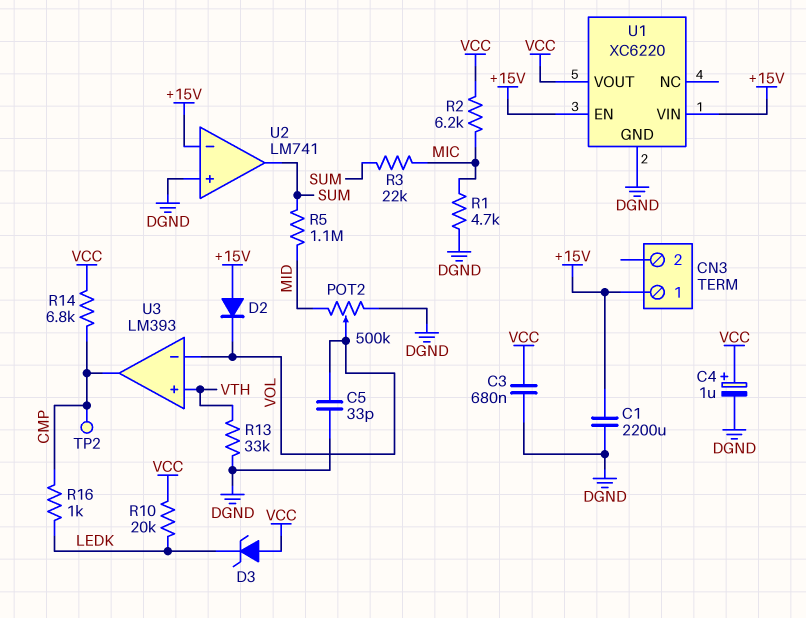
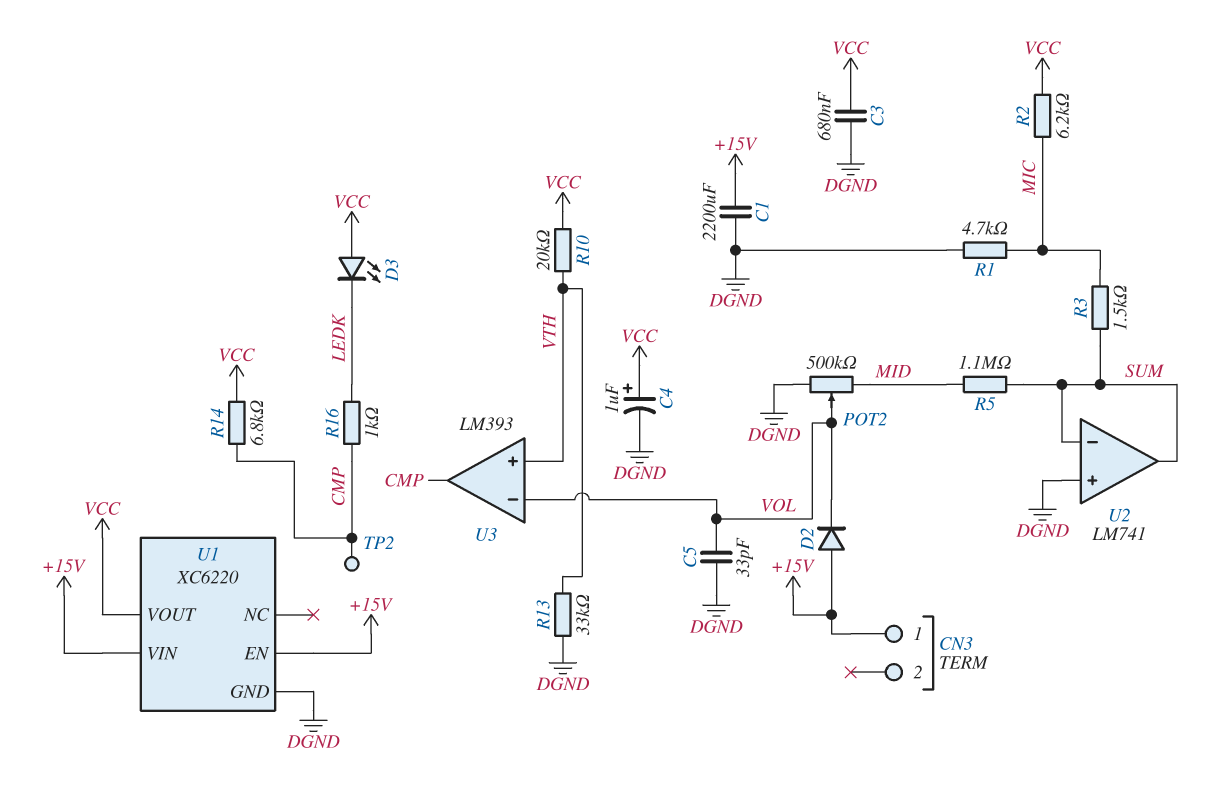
D3: zener (A VCC, K LEDK) -> LED (A VCC, K LEDK)
R3: 22k (MIC, SUM) -> 1.5k (MIC, SUM)
R10: 20k (LEDK, VCC) -> 20k (VCC, VTH)
U2 pin in-: +15V -> SUM

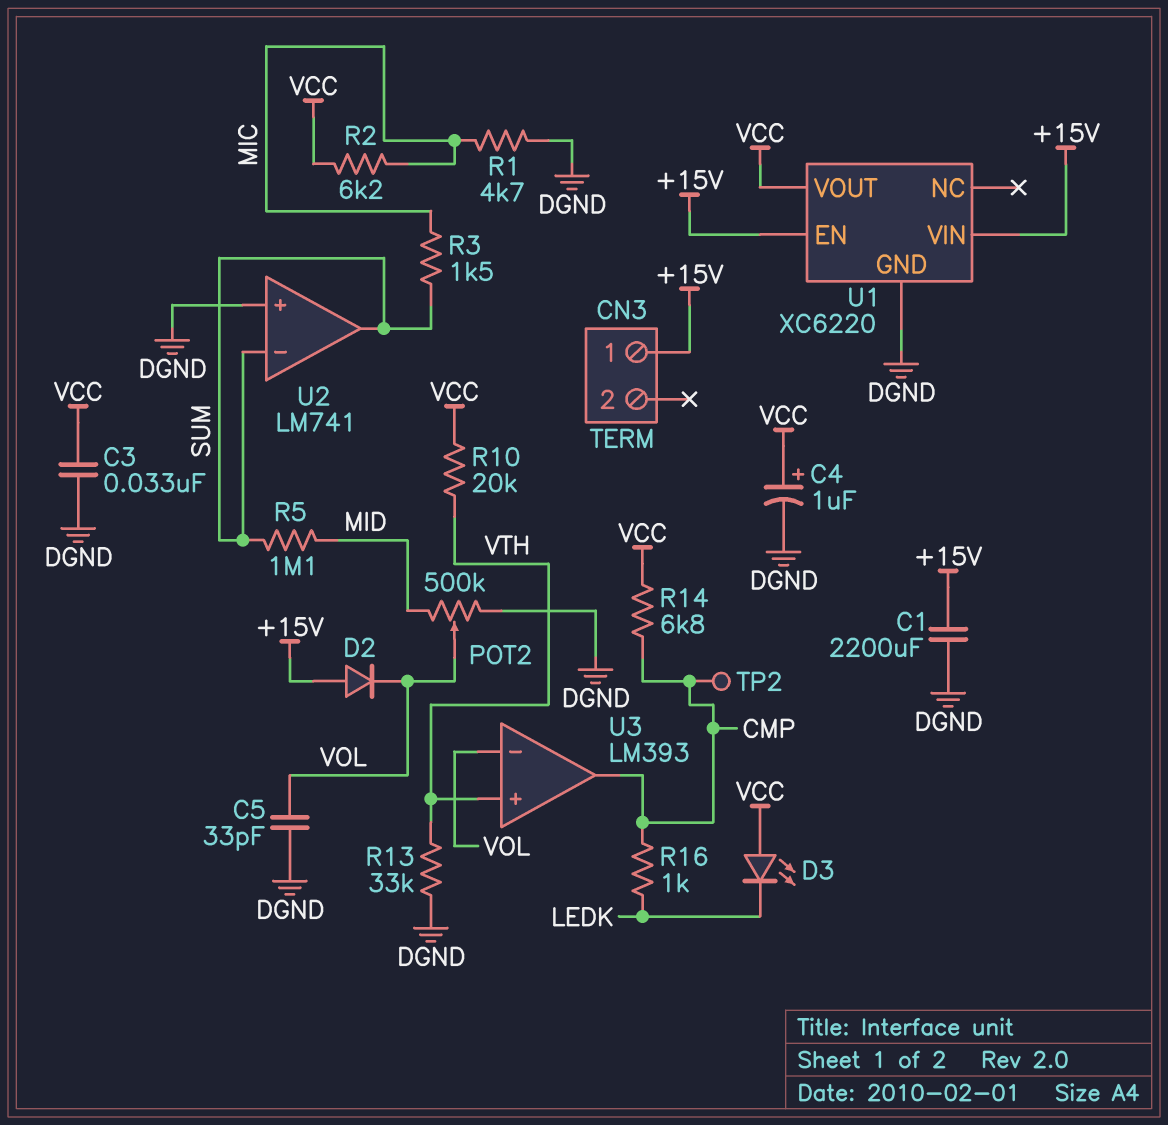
C3: 680nF (DGND, VCC) -> 33nF (DGND, VCC)

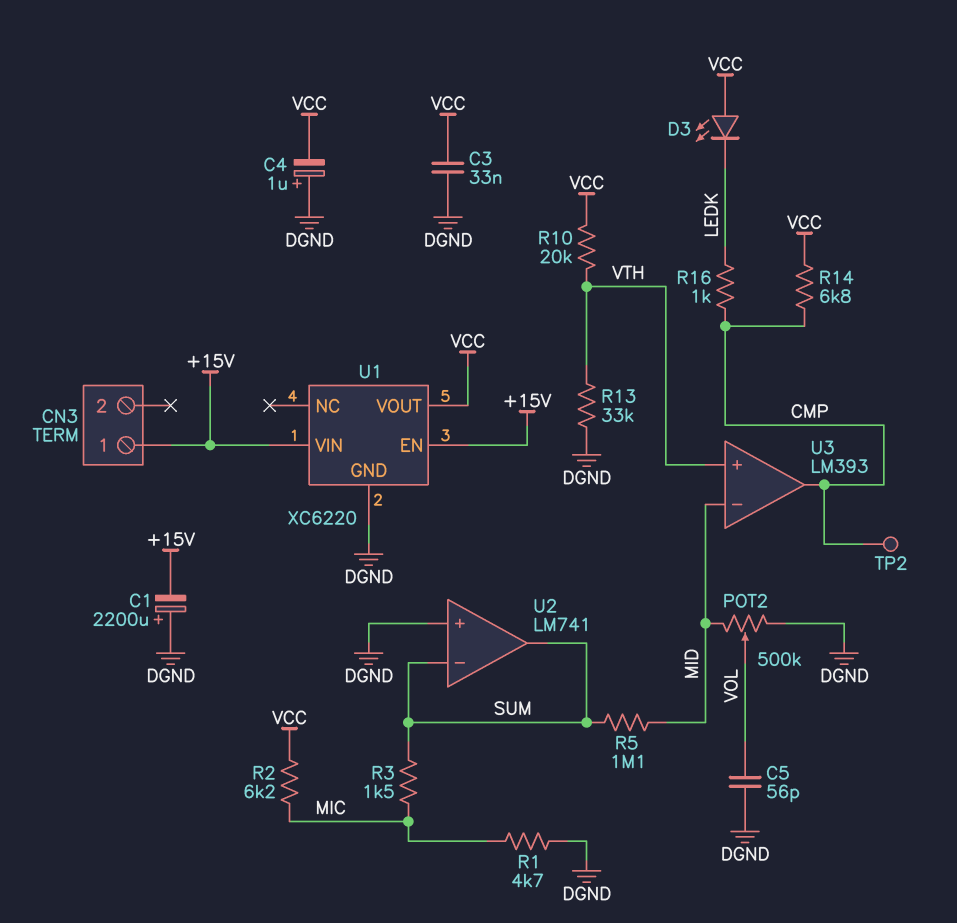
C1: 2200uF (+15V, DGND) -> 2200uF (plus DGND, minus +15V)
C4: 1uF (plus VCC, minus DGND) -> 1uF (plus DGND, minus VCC)
C5: 33pF (DGND, VOL) -> 56pF (DGND, VOL)
D2: diode (A +15V, K VOL) -> none
U3 pin in-: VOL -> MID

